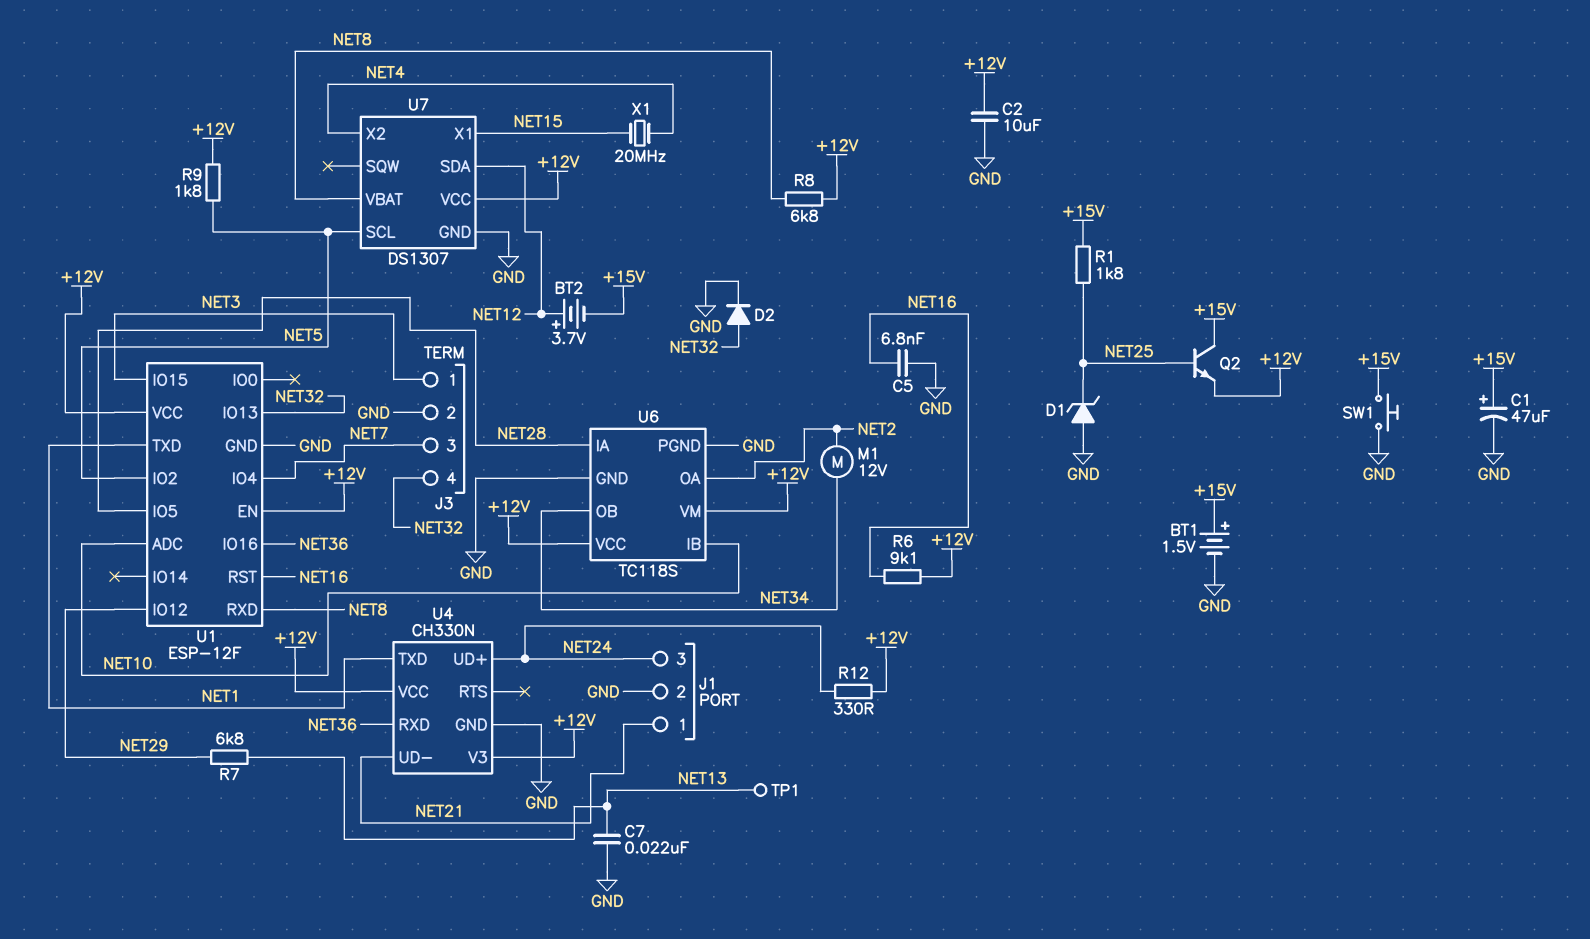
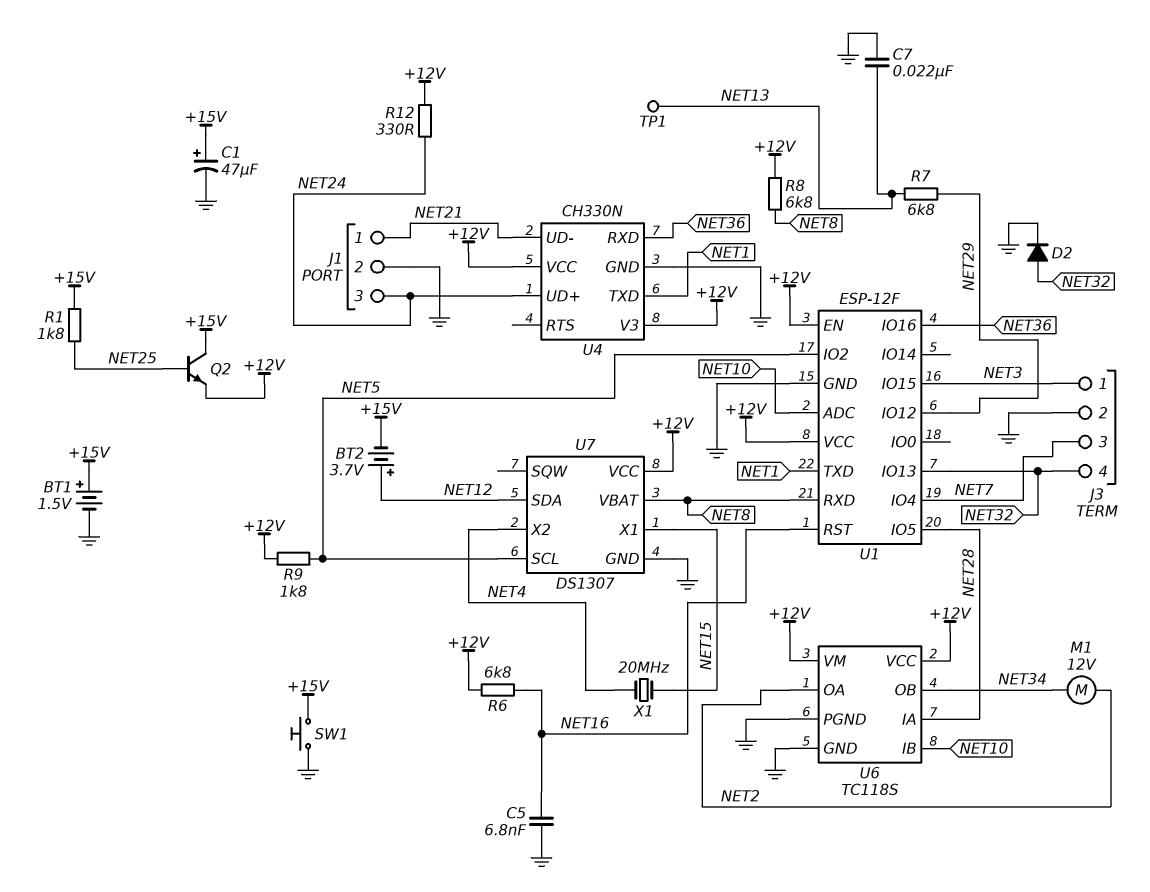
C2: 10uF (+12V, GND) -> none
D1: zener (A GND, K NET25) -> none
R6: 9.1k (+12V, NET16) -> 6.8k (+12V, NET16)

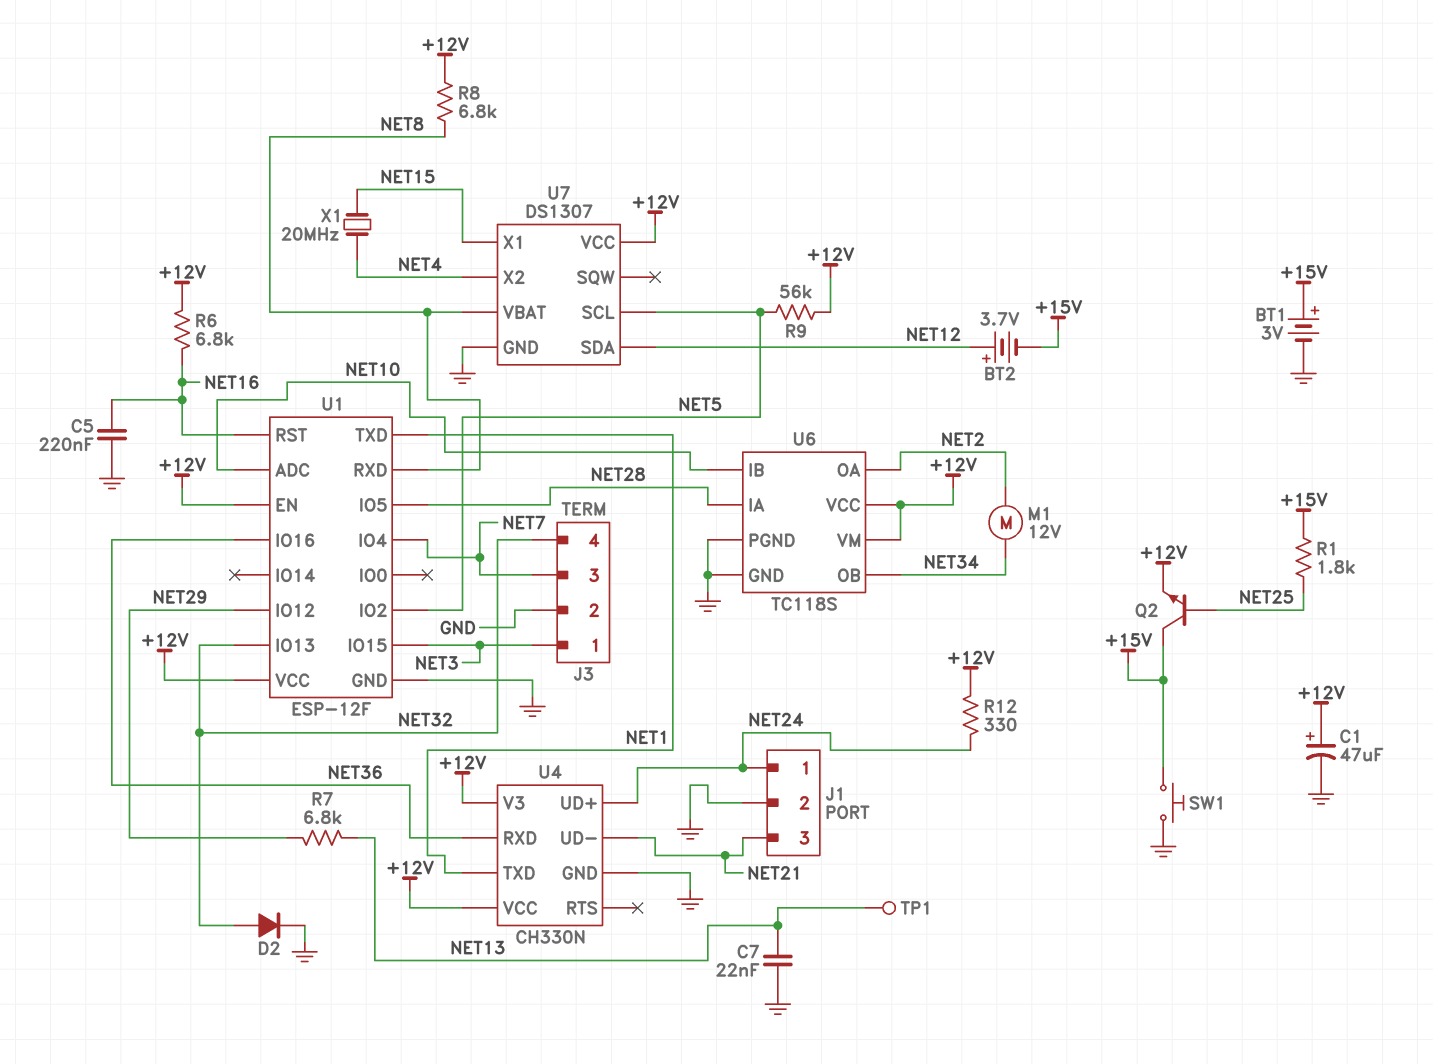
BT1: 1.5V (plus +15V, minus GND) -> 3V (plus +15V, minus GND)
C1: 47uF (plus +15V, minus GND) -> 47uF (plus +12V, minus GND)
C5: 6.8nF (GND, NET16) -> 220nF (GND, NET16)
J1 pin 1: NET21 -> NET24
J1 pin 3: NET24 -> NET21
R9: 1.8k (+12V, NET5) -> 56k (+12V, NET5)

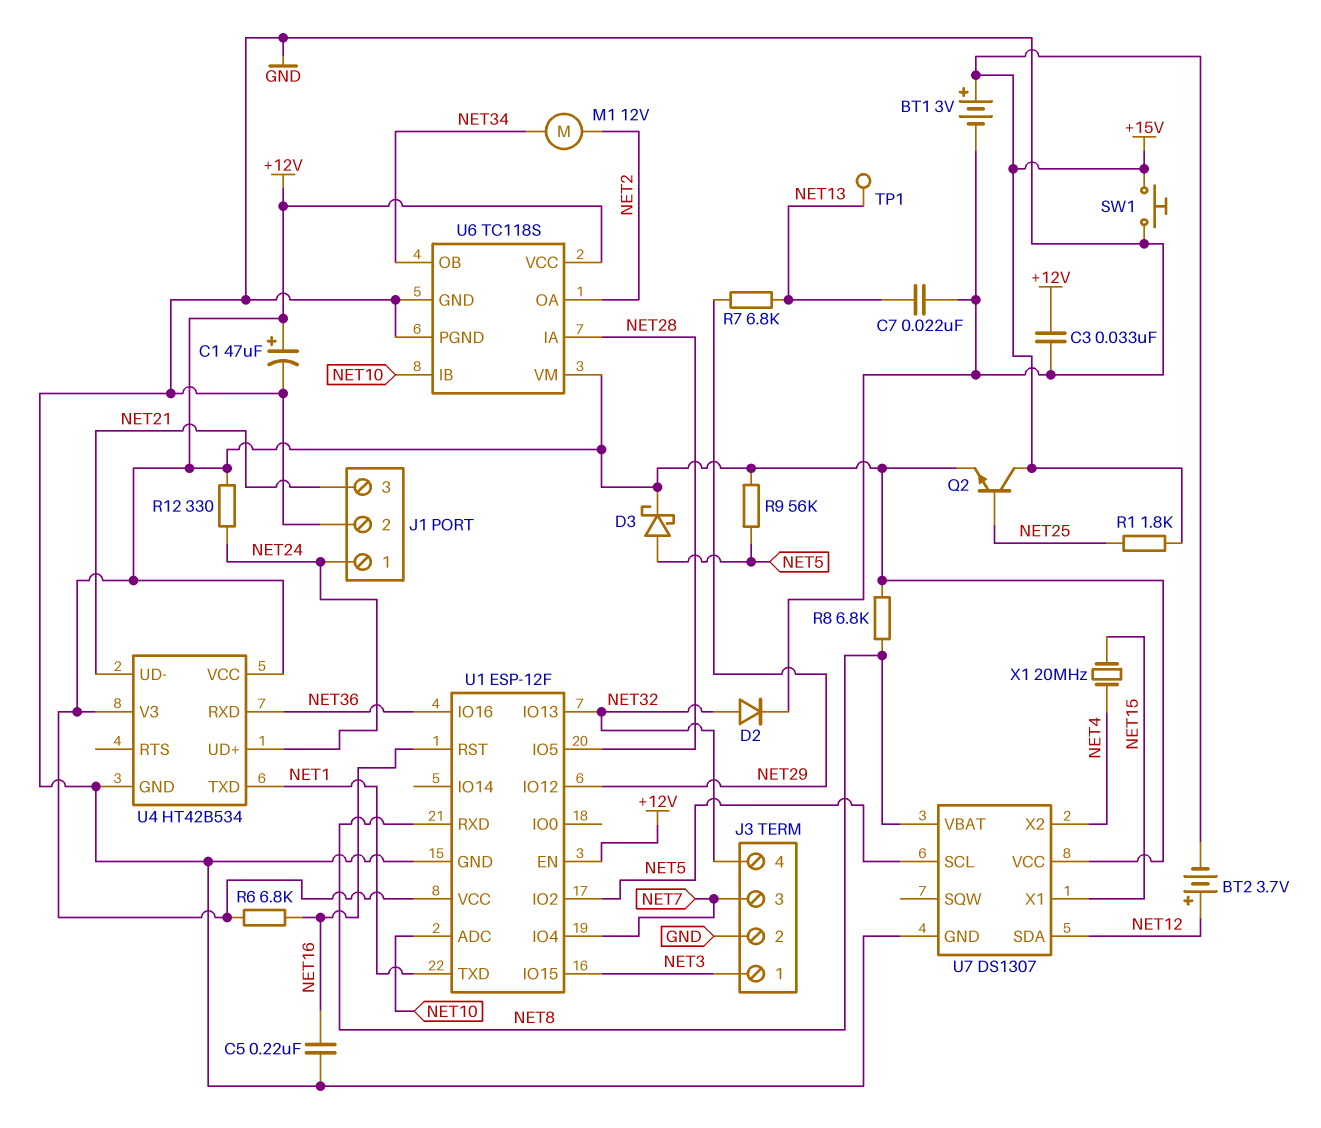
C3: none -> 33nF (+12V, GND)
D3: none -> schottky (A NET5, K +12V)
U4: CH330N -> HT42B534

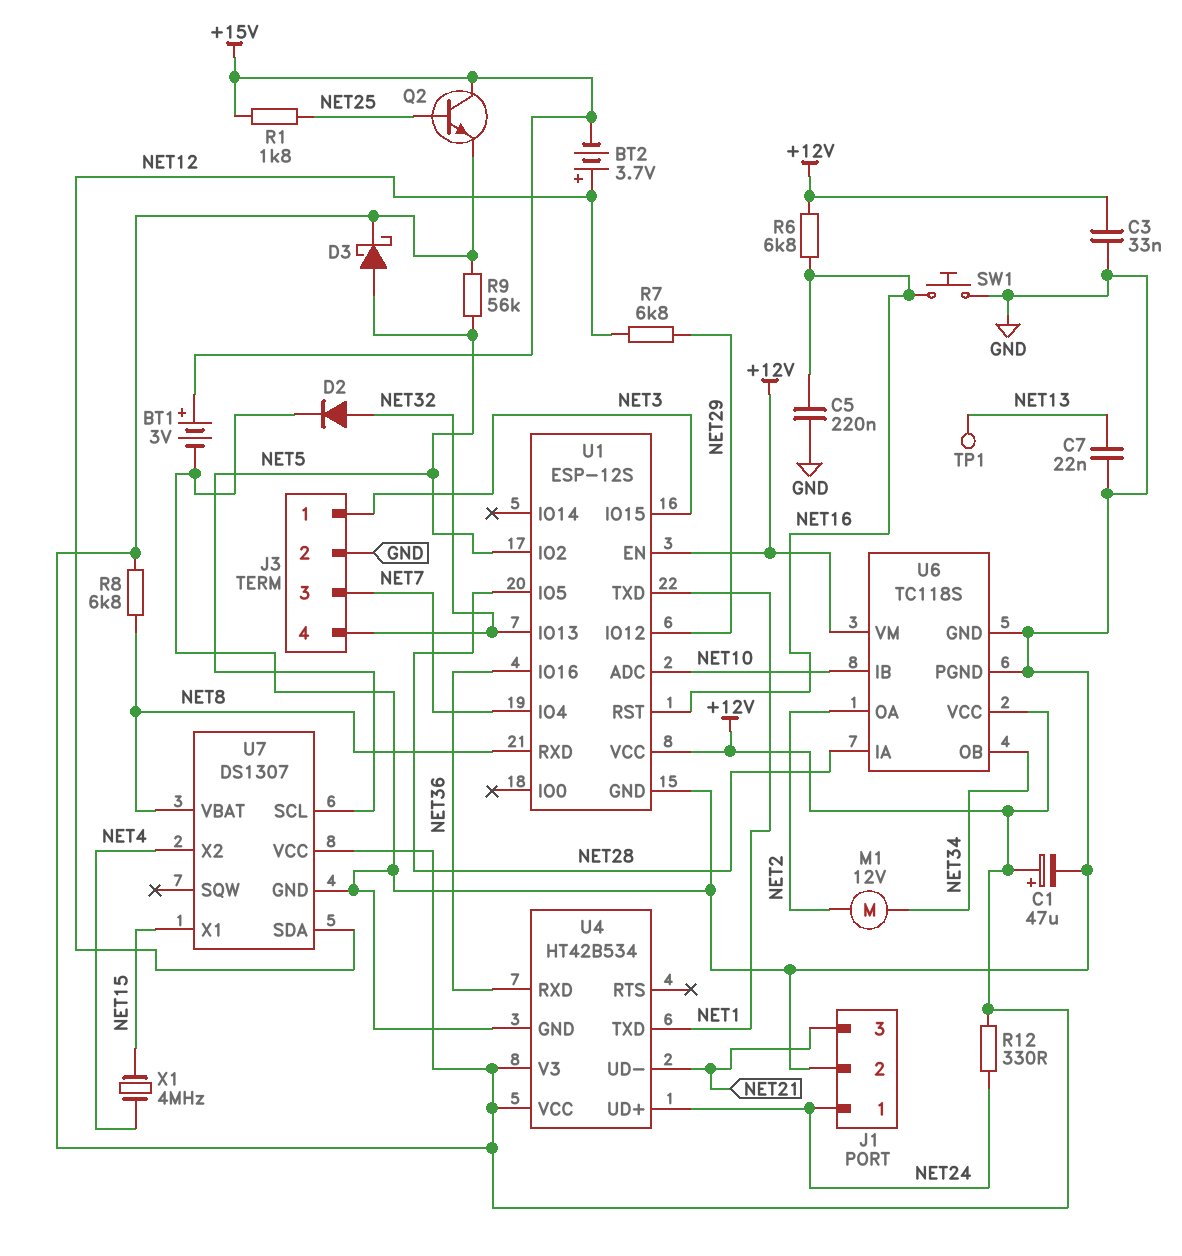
R7: 6.8k (NET13, NET29) -> 6.8k (NET12, NET29)
SW1: button (+15V, GND) -> button (GND, NET16)
U1: ESP-12F -> ESP-12S
X1: 20MHz (NET4, NET15) -> 4MHz (NET4, NET15)

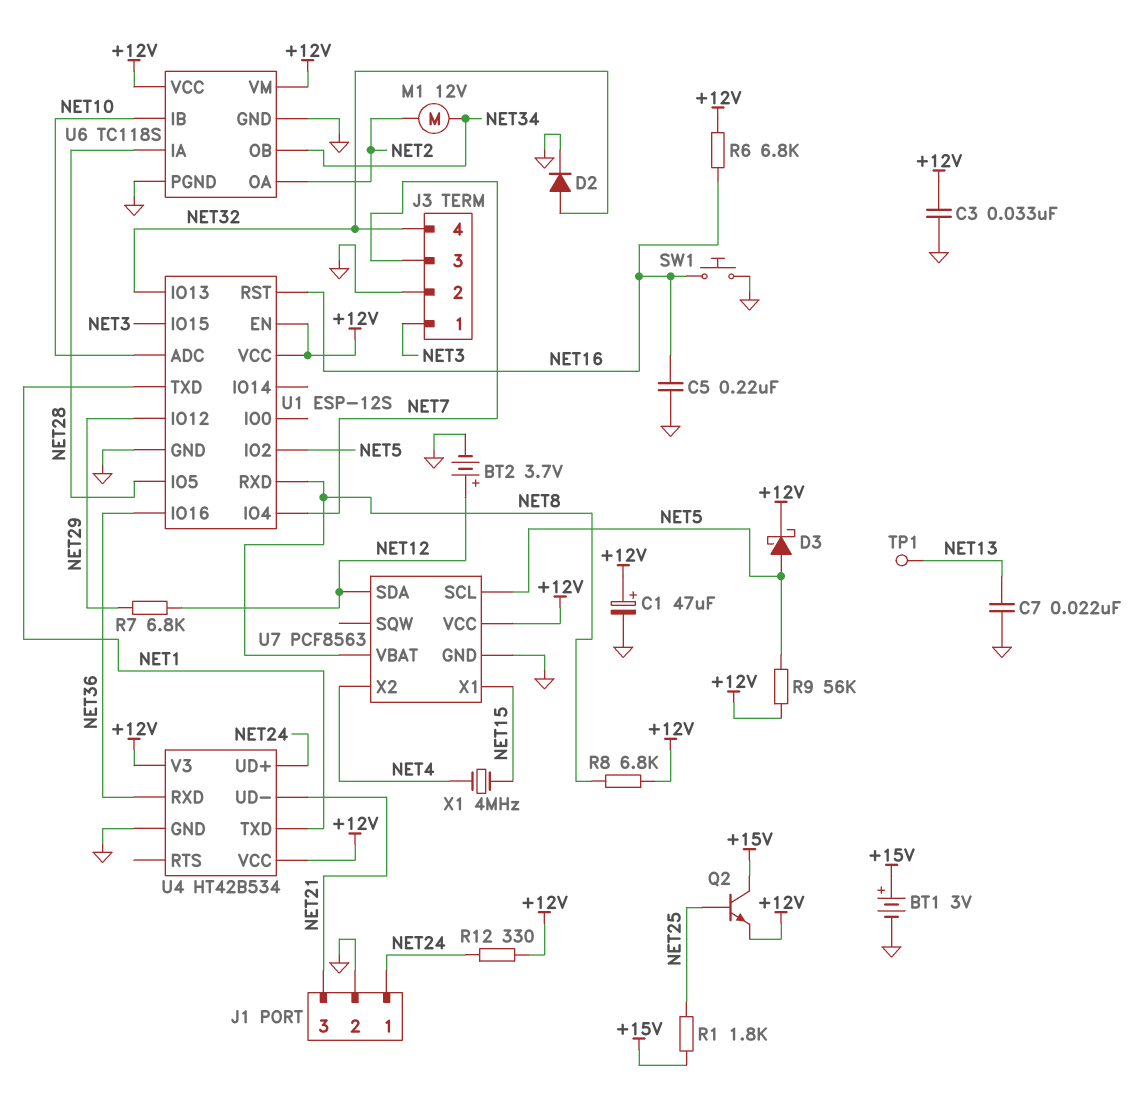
BT2: 3.7V (plus NET12, minus +15V) -> 3.7V (plus NET12, minus GND)
U7: DS1307 -> PCF8563

